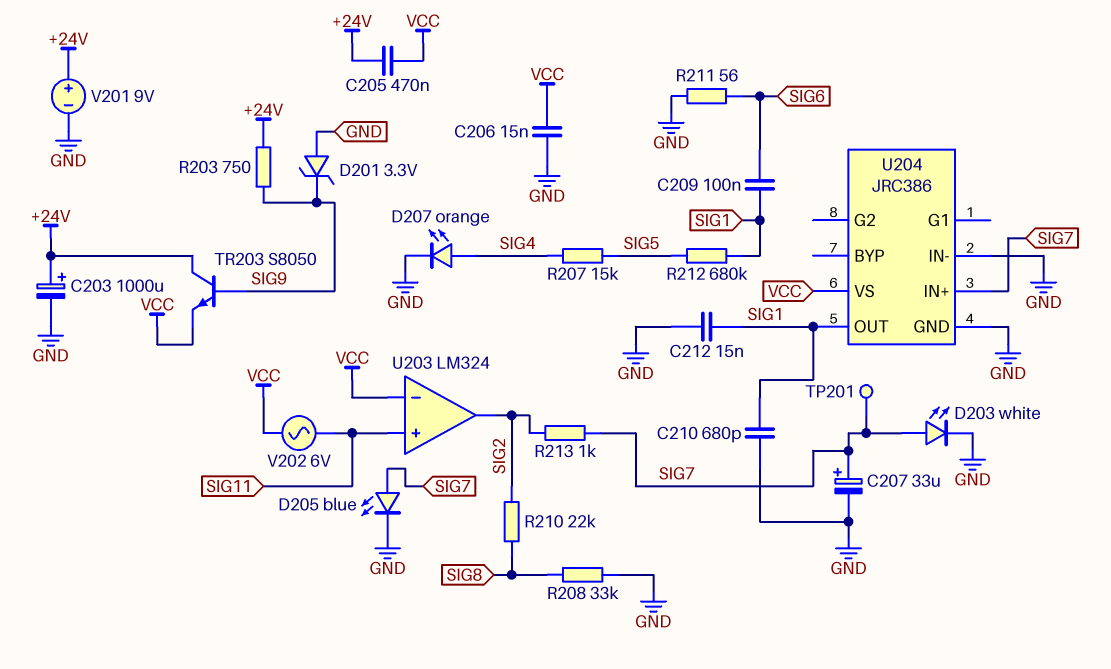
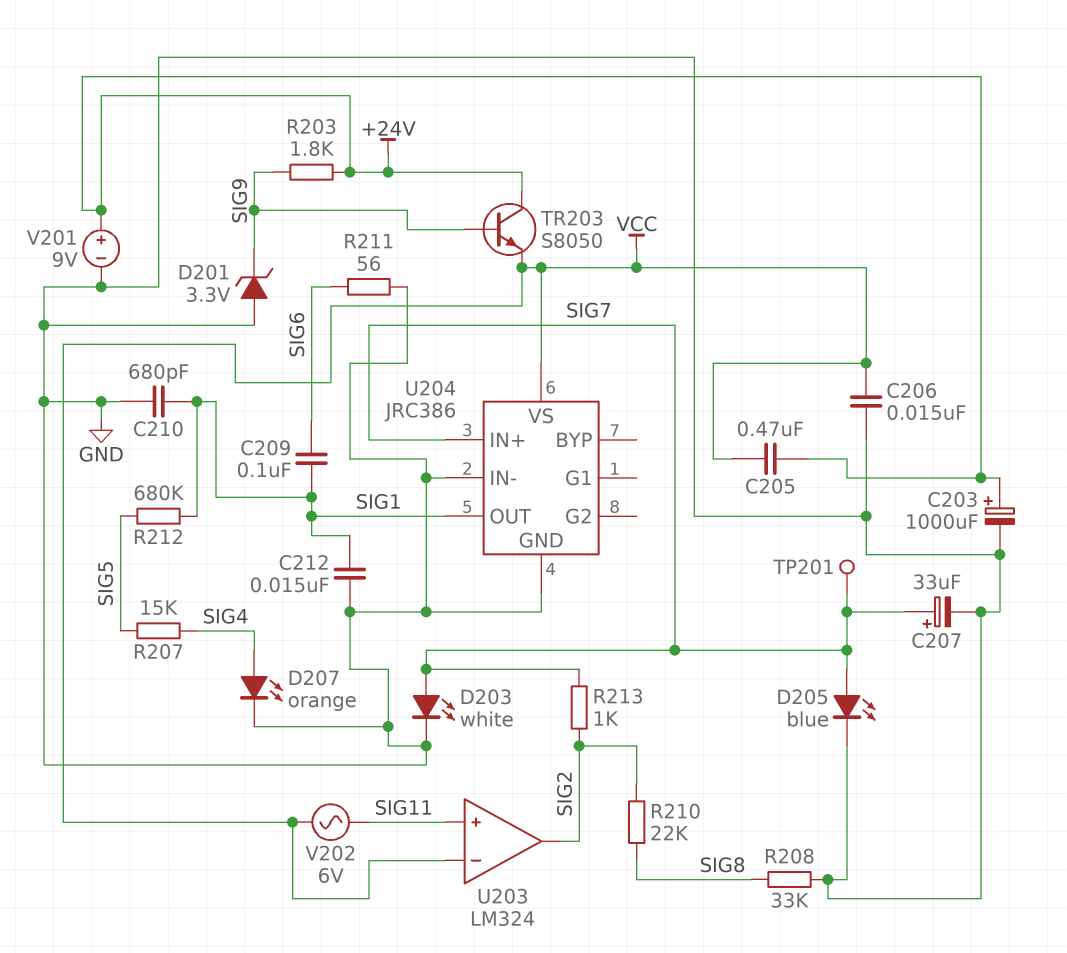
R203: 750 (+24V, SIG9) -> 1.8k (+24V, SIG9)

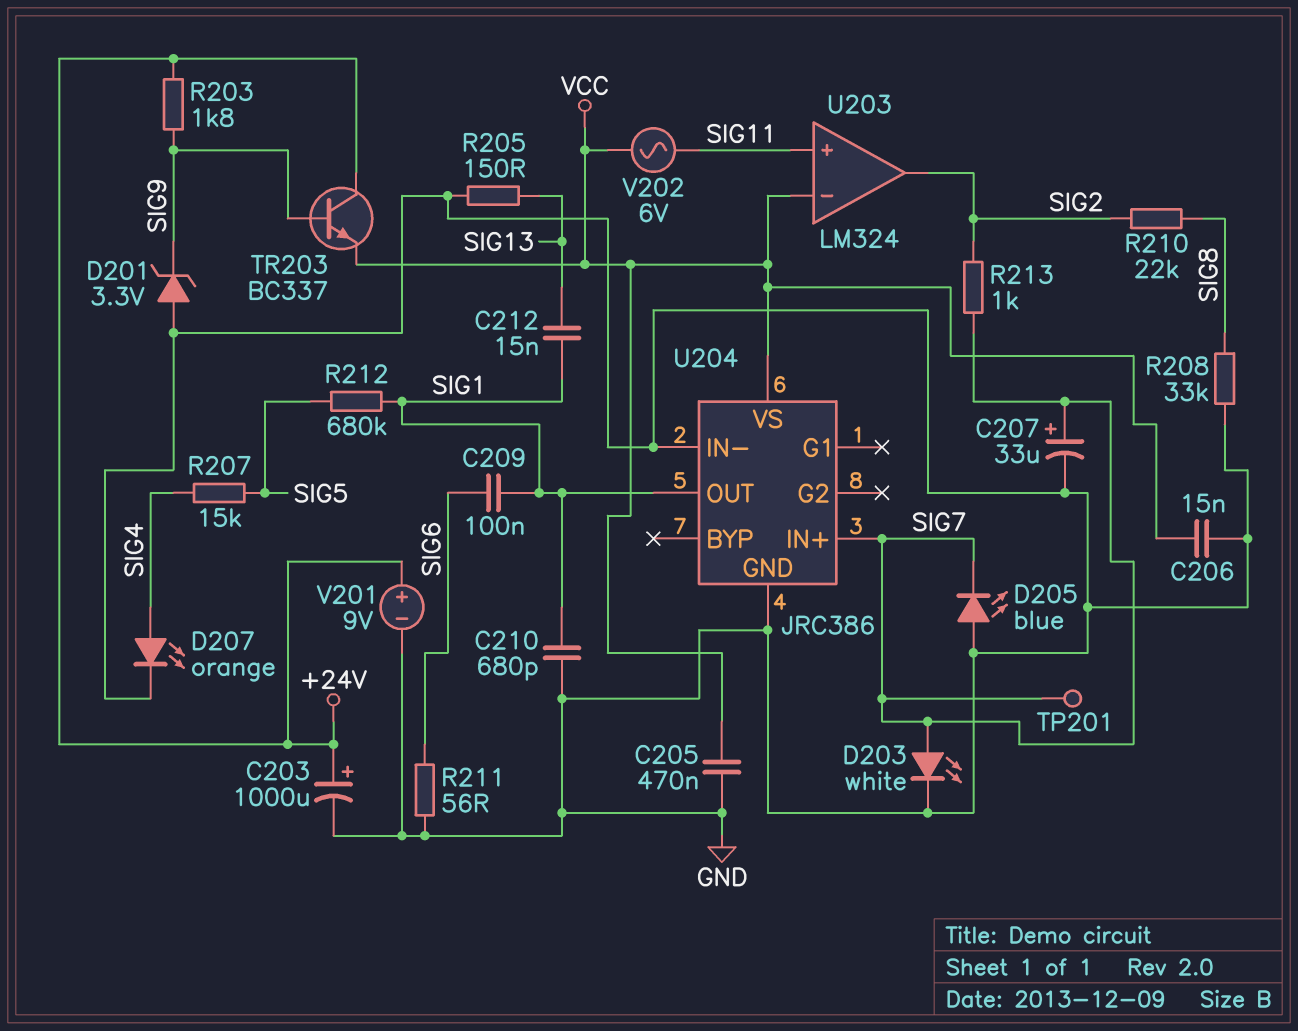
C205: 470nF (+24V, VCC) -> 470nF (GND, VCC)
C212: 15nF (GND, SIG1) -> 15nF (SIG1, SIG13)
D205: LED blue (A SIG7, K GND) -> LED blue (A GND, K SIG7)
R205: none -> 150 (GND, SIG13)
TR203: NPN S8050 (B SIG9, C +24V, E VCC) -> NPN BC337 (B SIG9, C +24V, E VCC)

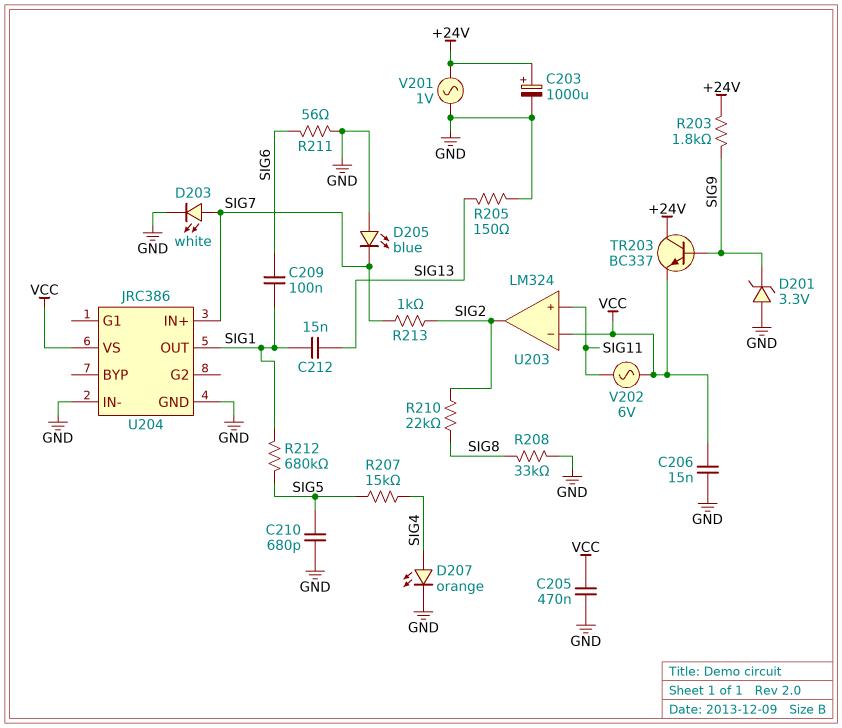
C207: 33uF (plus SIG7, minus GND) -> none
C210: 680pF (GND, SIG1) -> 680pF (GND, SIG5)
TP201: test point (SIG7) -> none
V201: 9V (plus +24V, minus GND) -> AC 1V (+24V, GND)

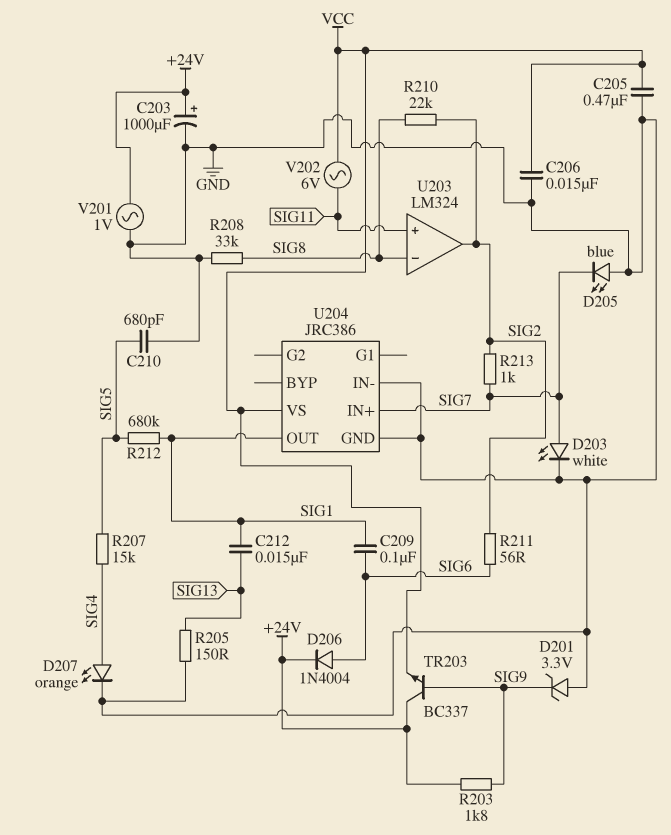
D206: none -> diode 1N4004 (A SIG6, K +24V)
R211: 56 (GND, SIG6) -> 56 (SIG2, SIG6)
U203 pin in-: VCC -> SIG8

